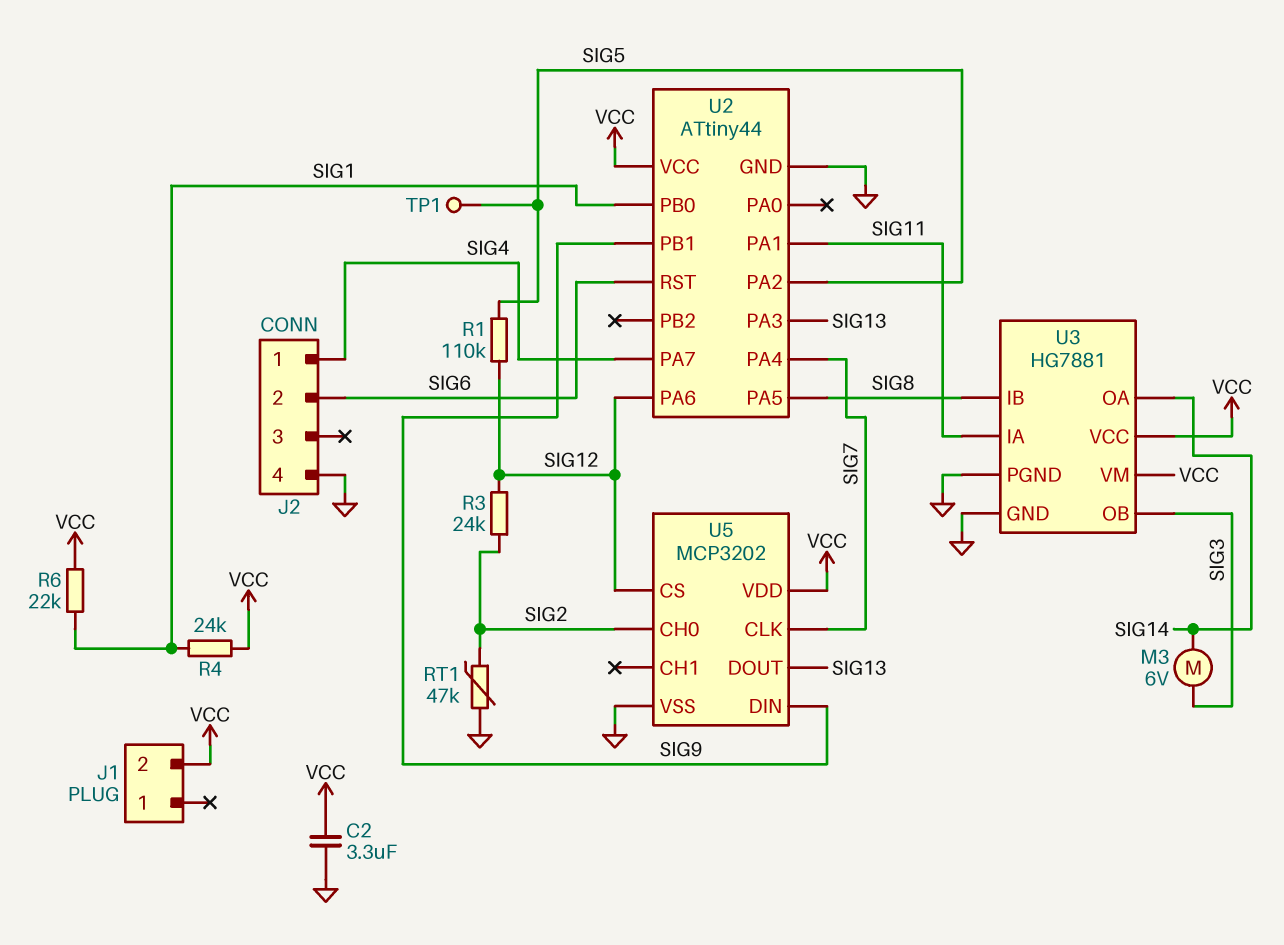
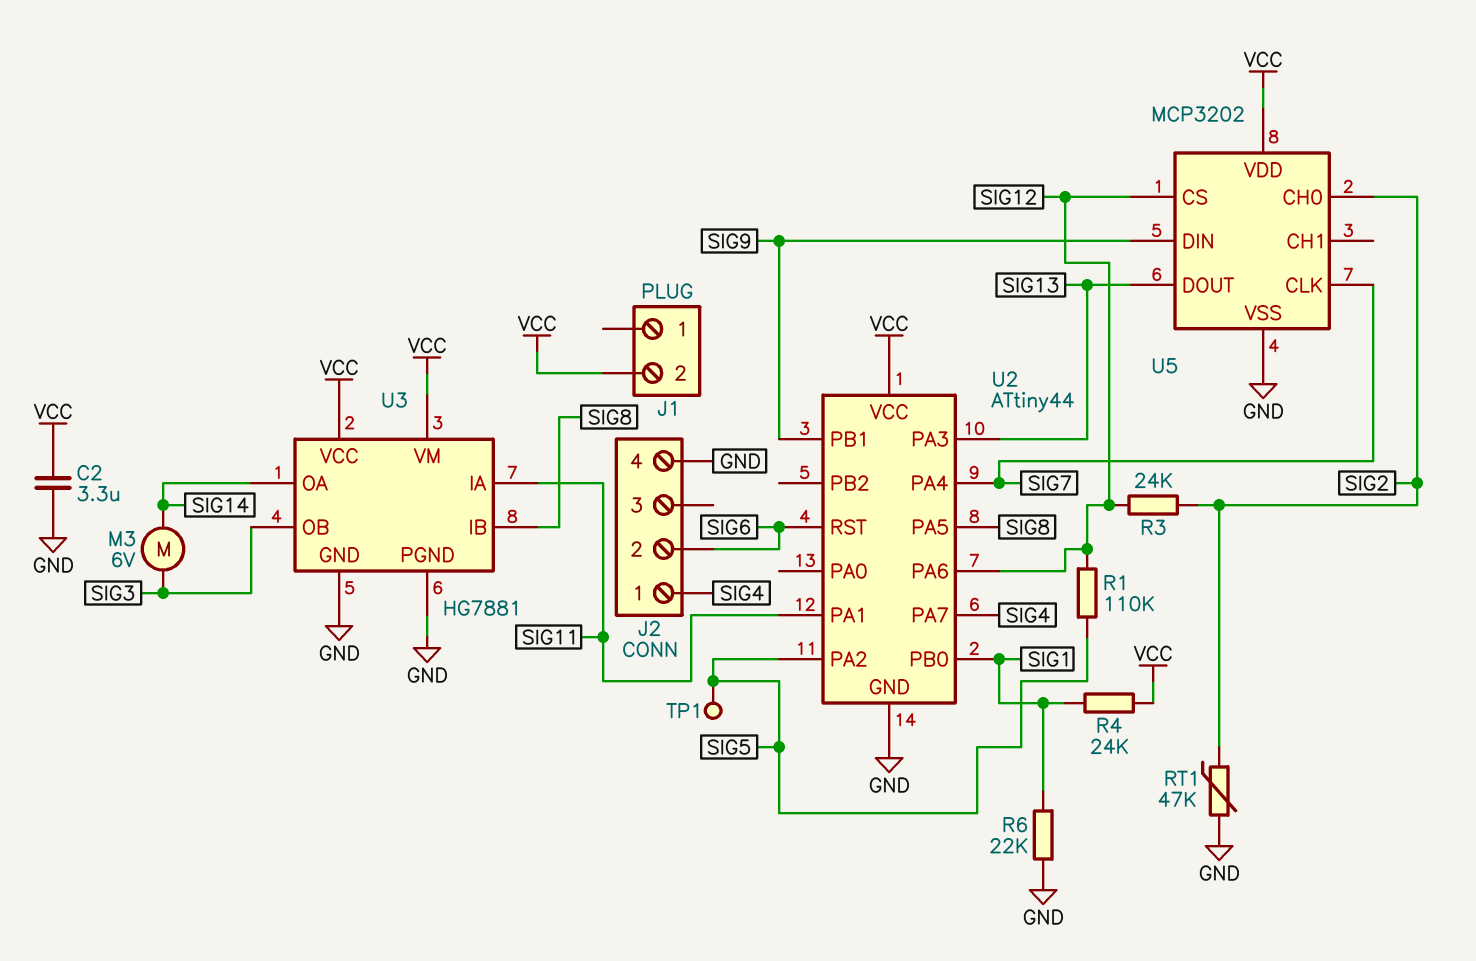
R6: 22k (SIG1, VCC) -> 22k (GND, SIG1)

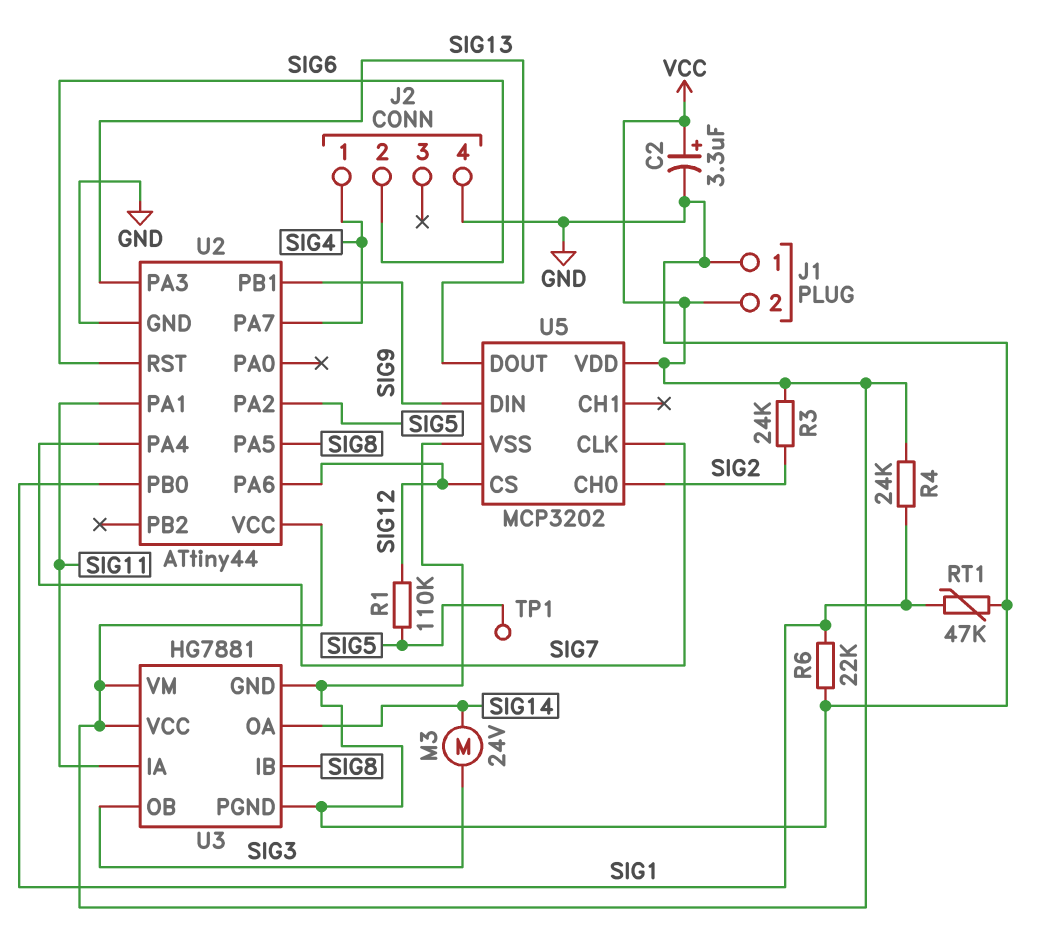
C2: 3.3uF (GND, VCC) -> 3.3uF (plus VCC, minus GND)
J1 pin 1: none -> GND
M3: motor 6V (SIG3, SIG14) -> motor 24V (SIG3, SIG14)
R3: 24k (SIG2, SIG12) -> 24k (SIG2, VCC)
RT1: 47k (GND, SIG2) -> 47k (GND, SIG1)

